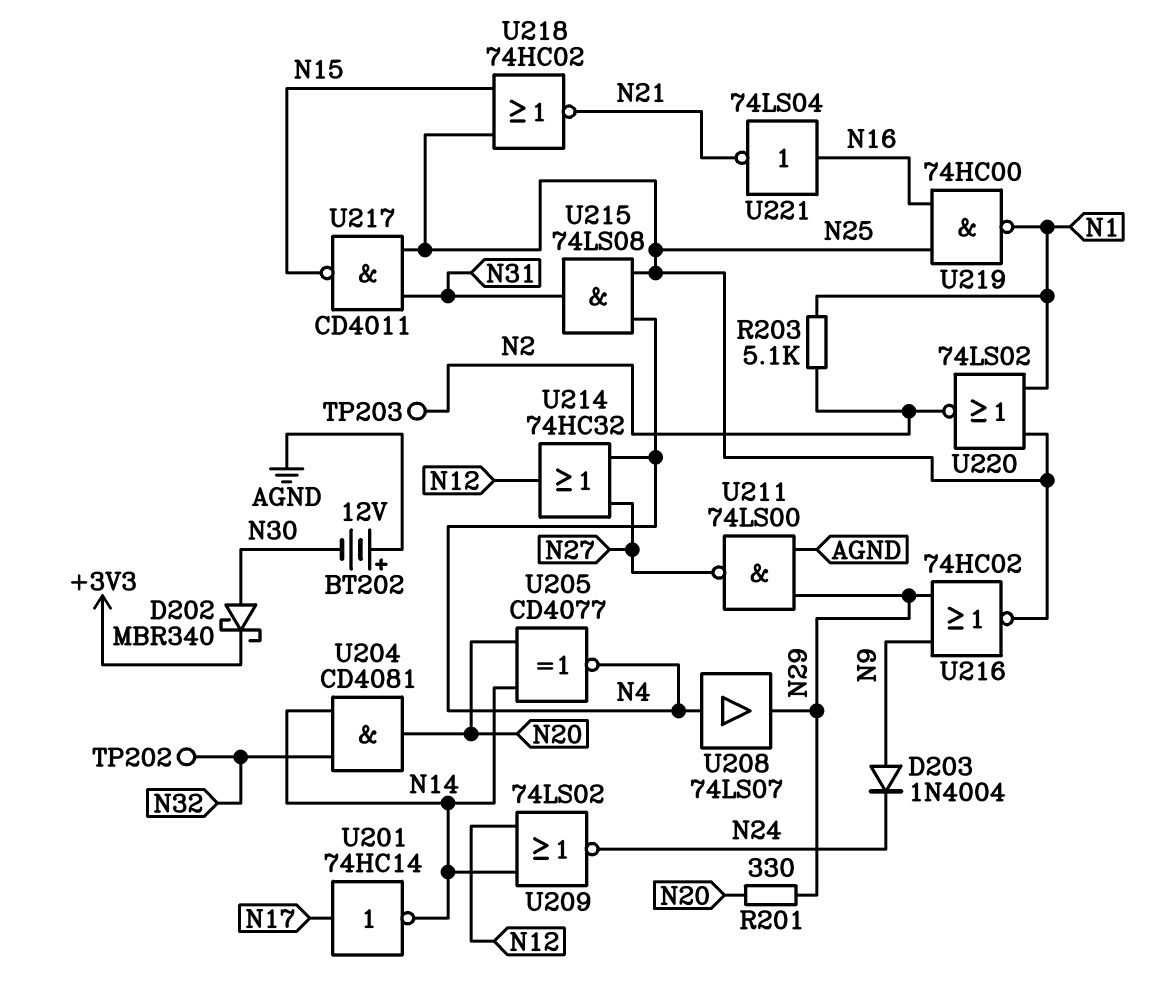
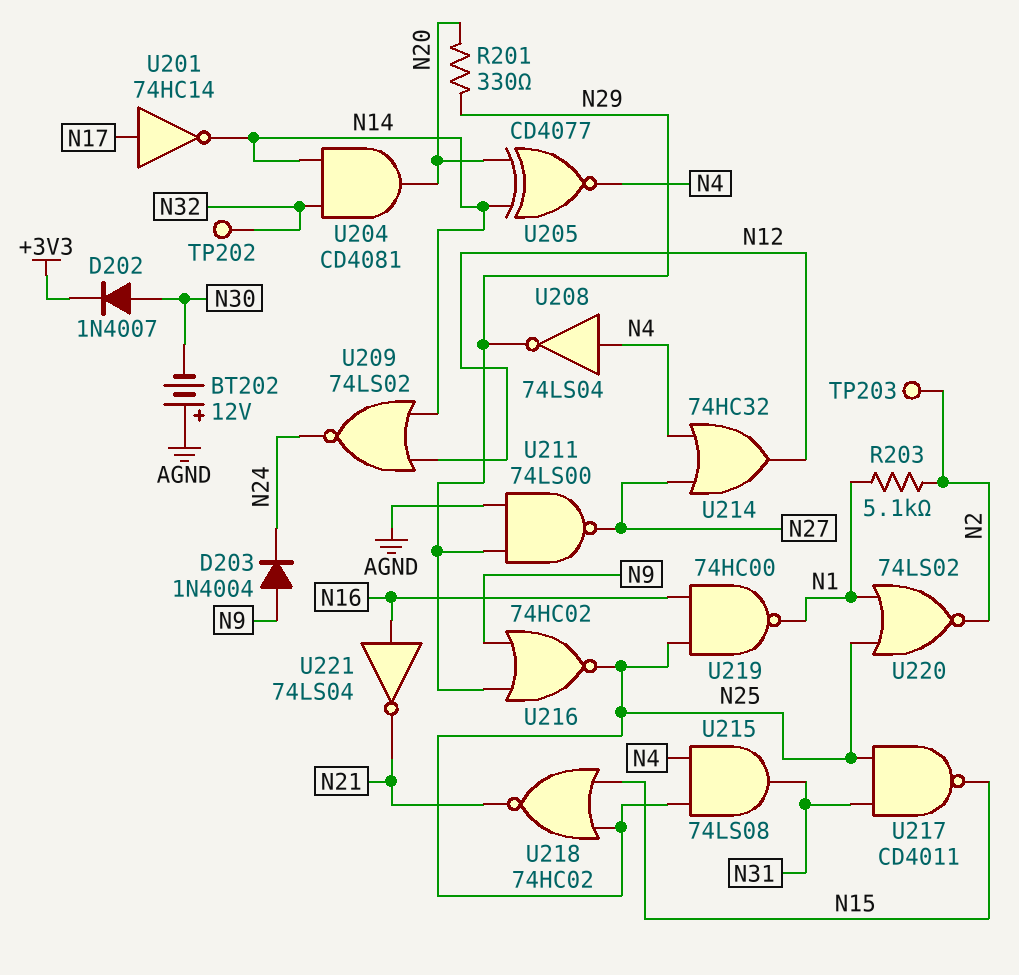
D202: schottky MBR340 (A N30, K +3V3) -> diode 1N4007 (A N30, K +3V3)
U208: buffer 74LS07 (in N4, out N29) -> NOT 74LS04 (in N4, out N29)

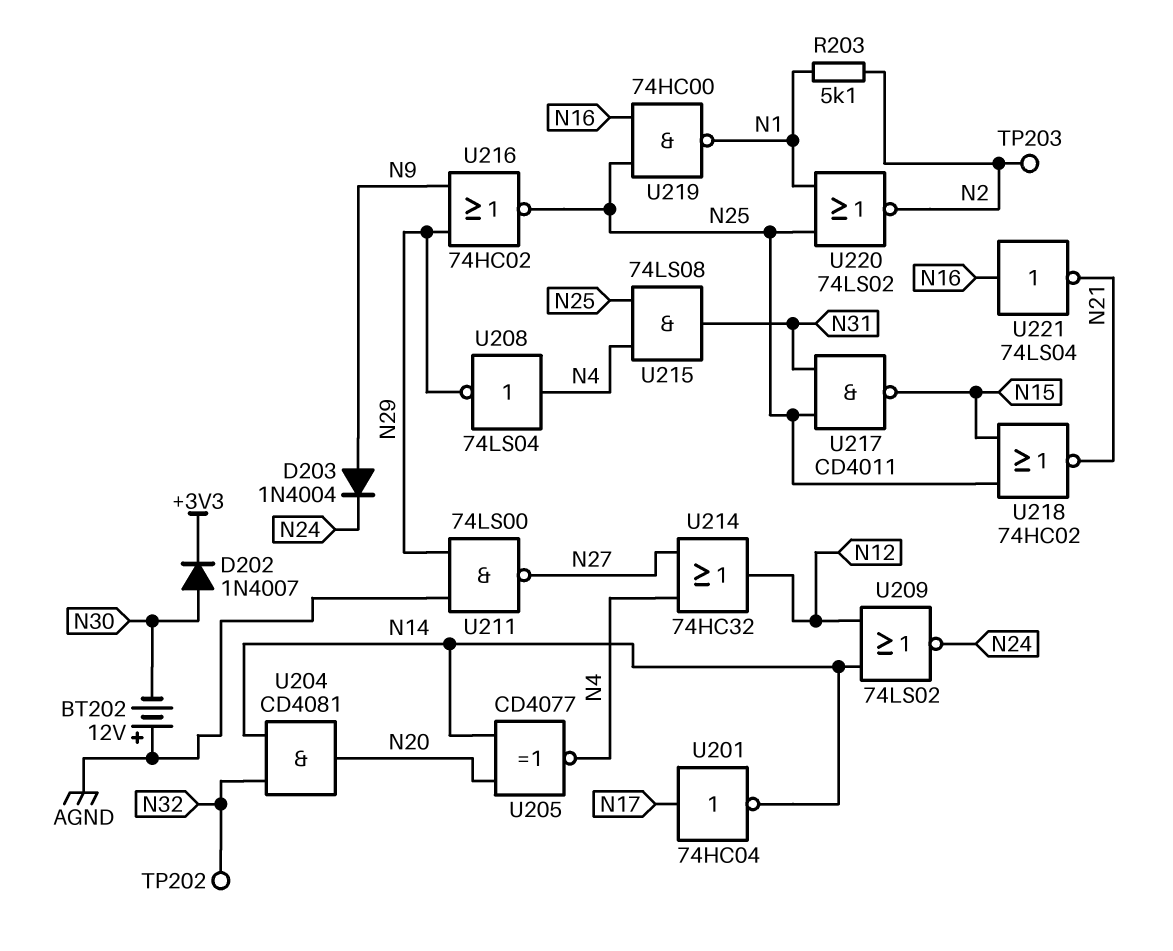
R201: 330 (N20, N29) -> none
U201: NOT 74HC14 (in N17, out N14) -> NOT 74HC04 (in N17, out N14)

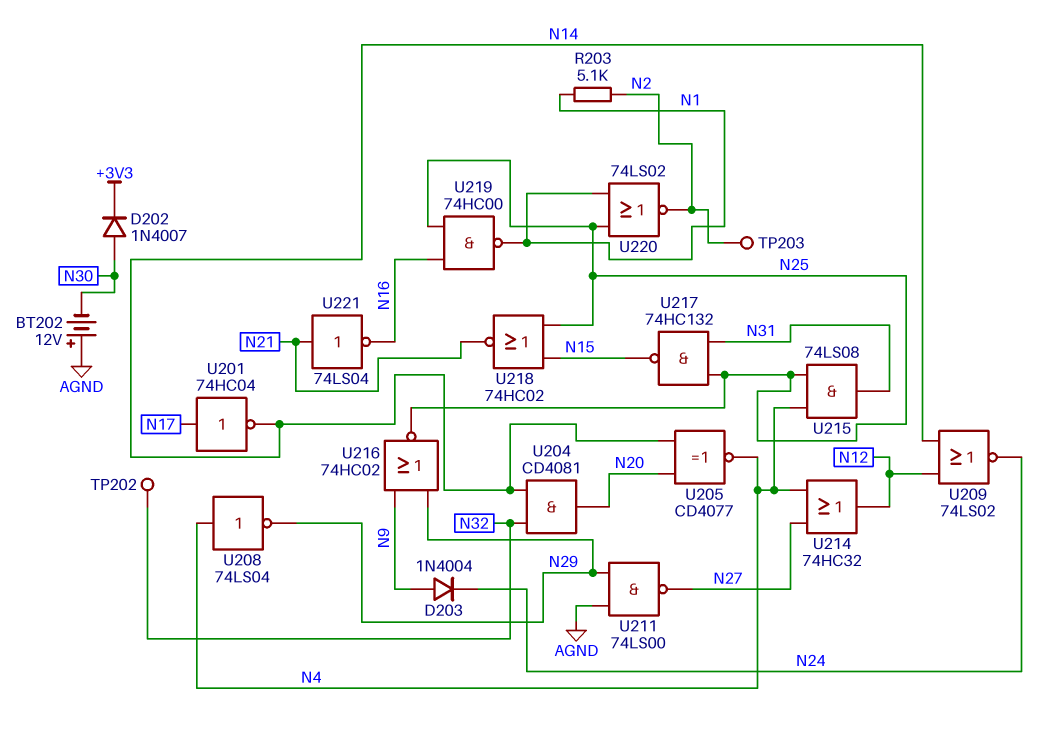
U217: NAND CD4011 (in N25, in N31, out N15) -> NAND 74HC132 (in N25, in N31, out N15)
U221: NOT 74LS04 (in N16, out N21) -> NOT 74LS04 (in N21, out N16)

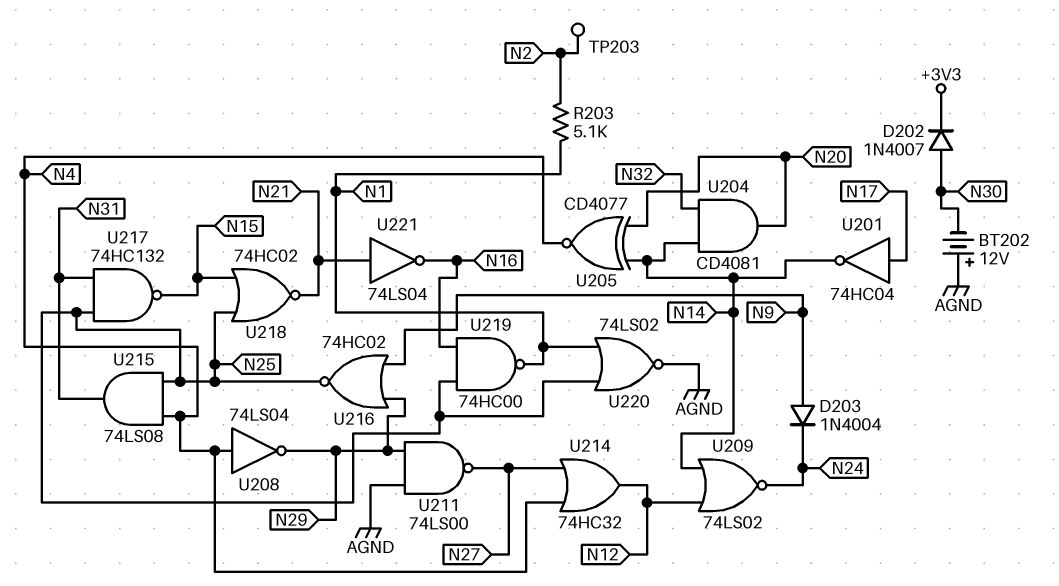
TP202: test point (N32) -> none
U220: NOR 74LS02 (in N1, in N25, out N2) -> NOR 74LS02 (in N1, in N25, out AGND)

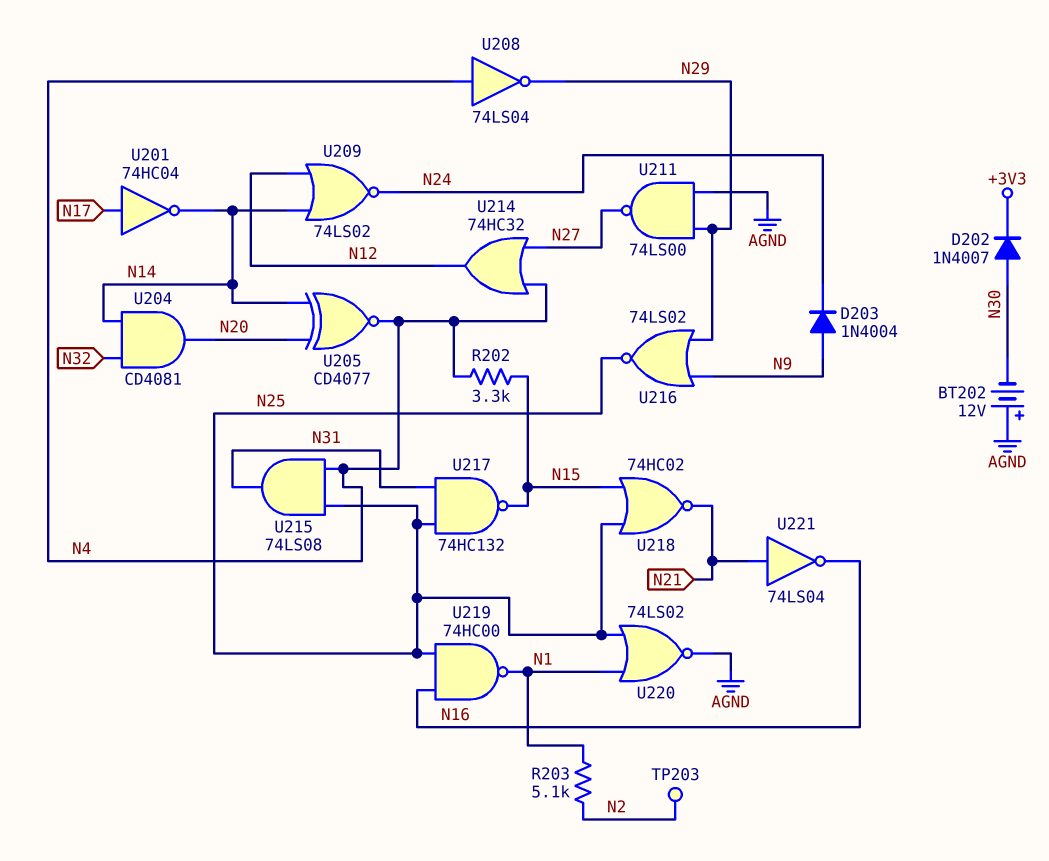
R202: none -> 3.3k (N4, N15)
U216: NOR 74HC02 (in N9, in N29, out N25) -> NOR 74LS02 (in N9, in N29, out N25)

